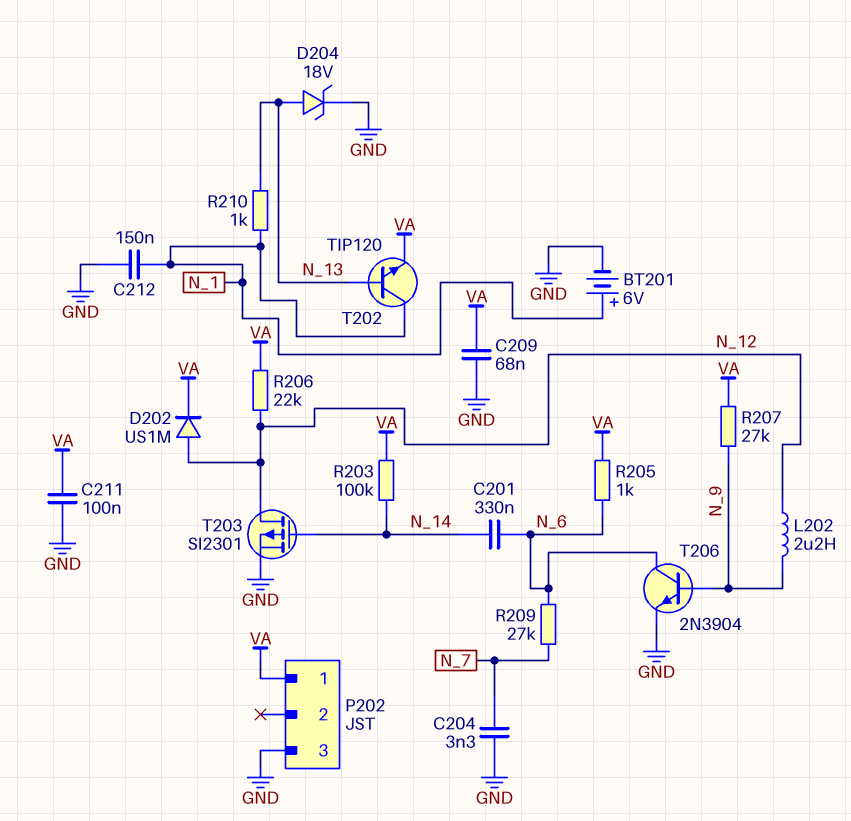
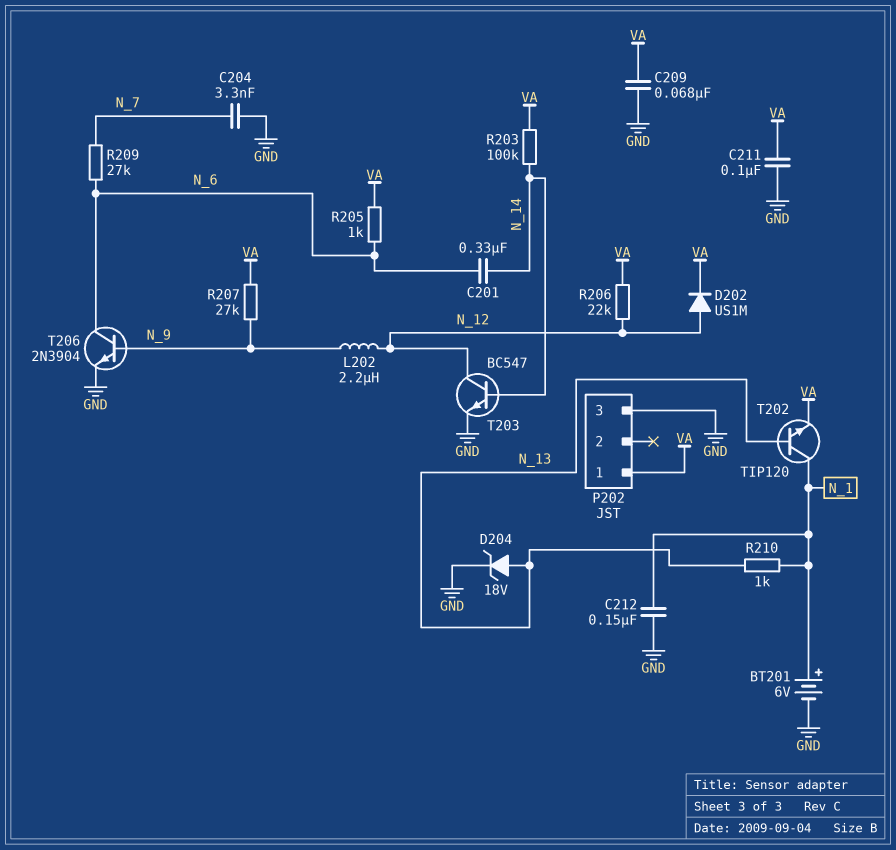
T203: PMOS SI2301 (G N_14, D N_12, S GND) -> NPN BC547 (B N_14, C N_12, E GND)

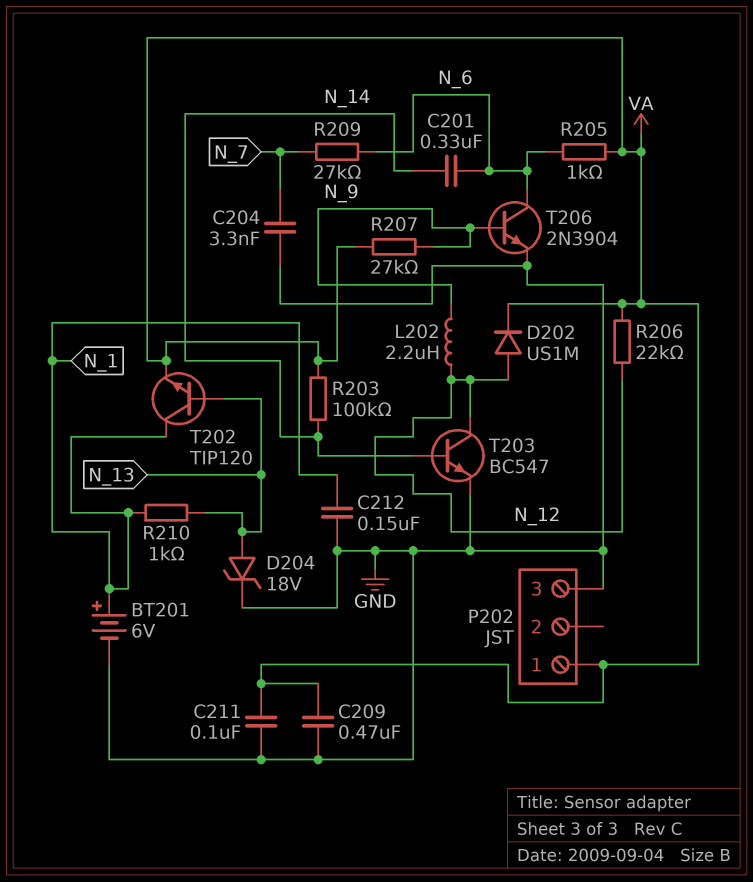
C209: 68nF (GND, VA) -> 470nF (GND, VA)

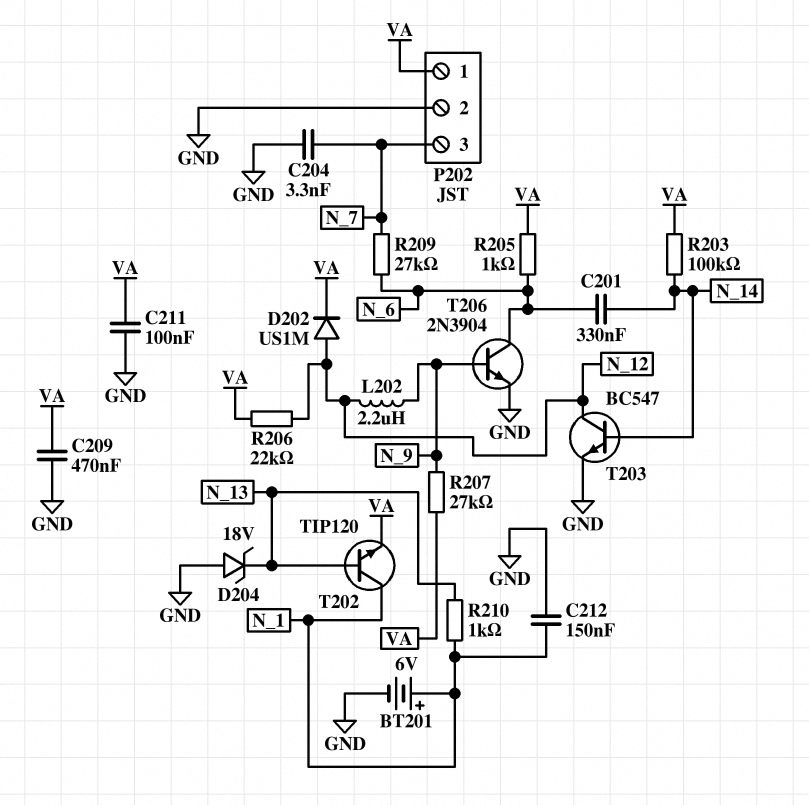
D204: zener 18V (A N_13, K GND) -> zener 18V (A GND, K N_13)
P202 pin 2: none -> GND
P202 pin 3: GND -> N_7

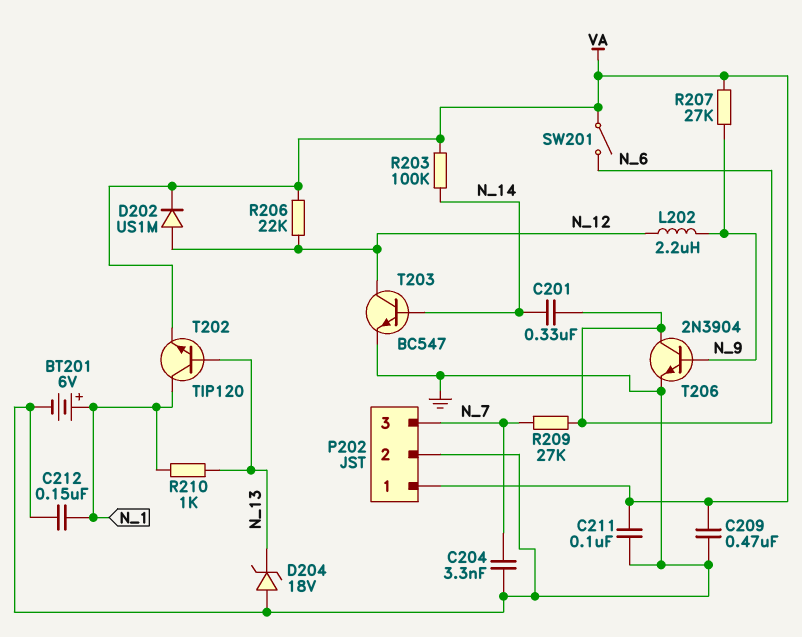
R205: 1k (N_6, VA) -> none
SW201: none -> switch (N_6, VA)

